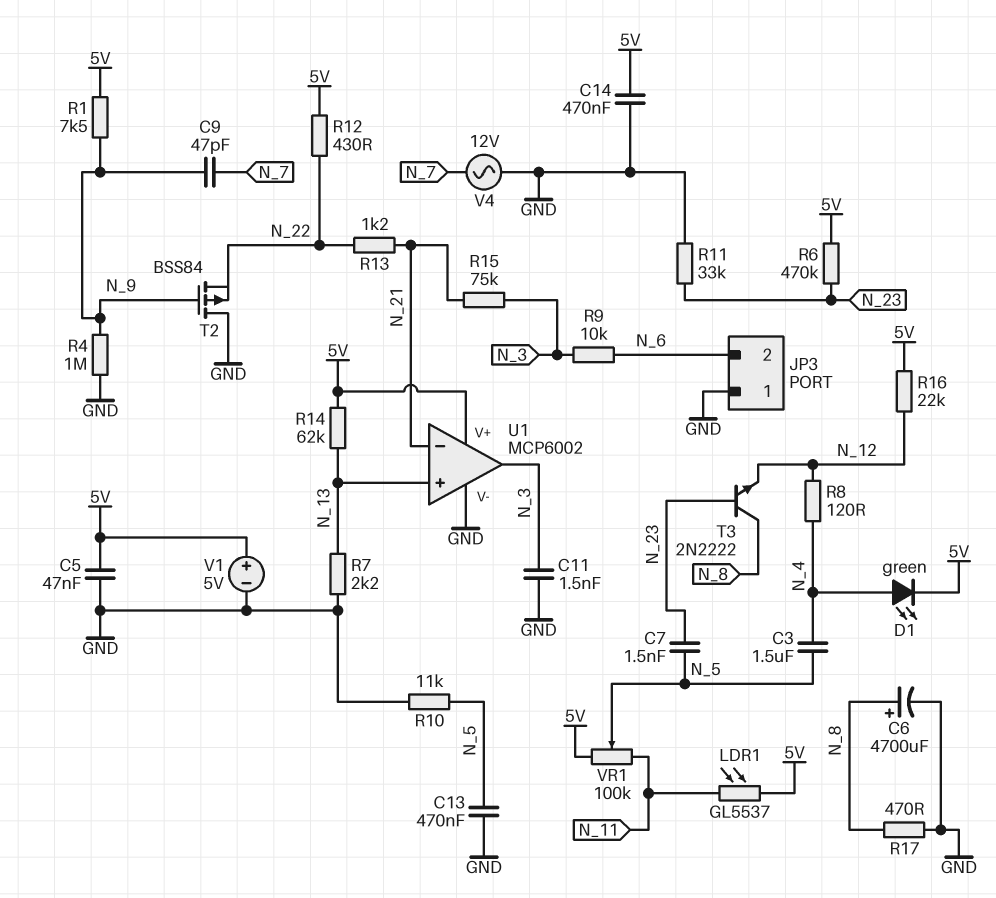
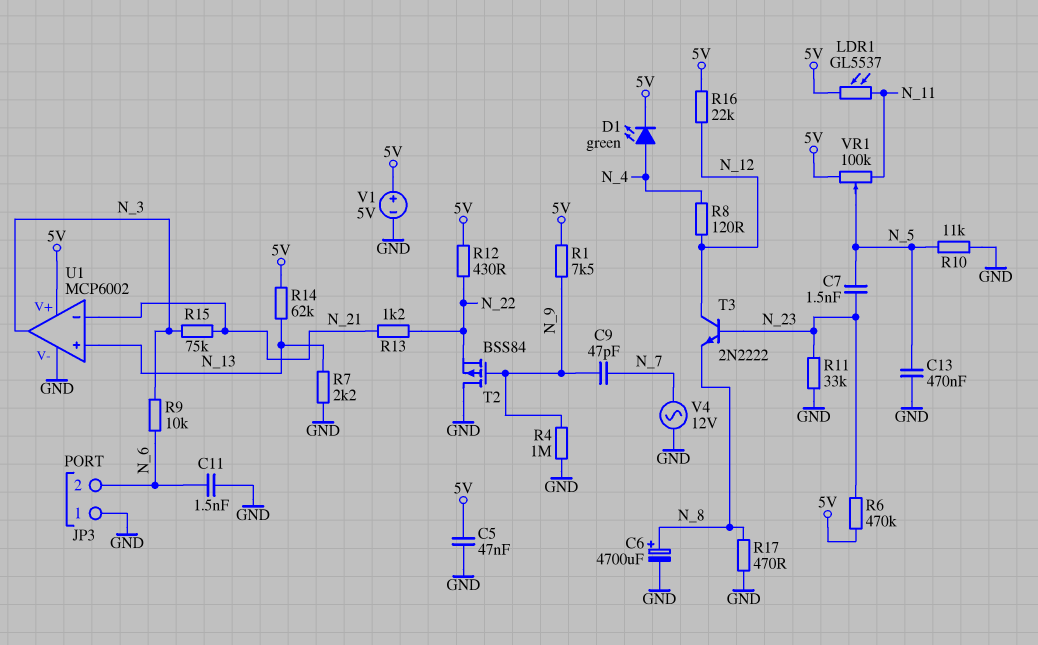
C3: 1.5uF (N_4, N_5) -> none
C11: 1.5nF (GND, N_3) -> 1.5nF (GND, N_6)
C14: 470nF (5V, GND) -> none
T3: NPN 2N2222 (B N_23, C N_8, E N_12) -> NPN 2N2222 (B N_23, C N_12, E N_8)

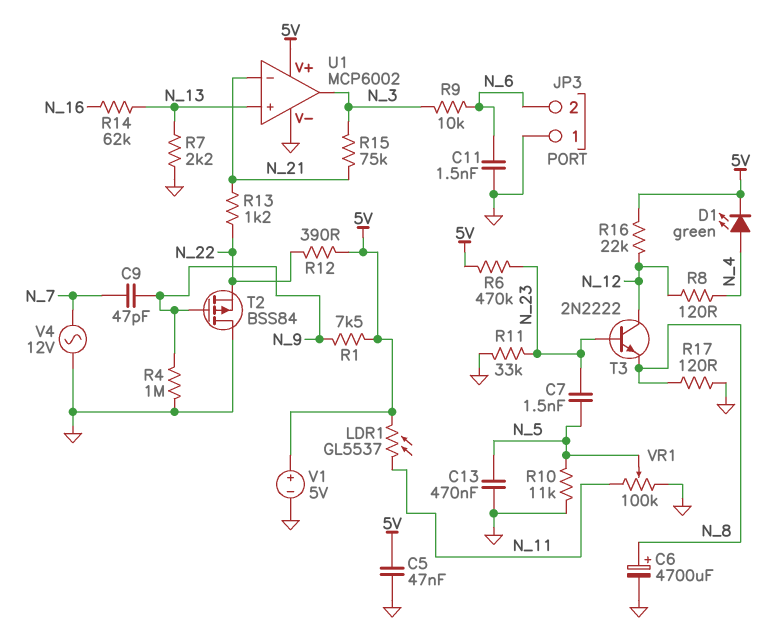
R12: 430 (5V, N_22) -> 390 (5V, N_22)
R14: 62k (5V, N_13) -> 62k (N_13, N_16)
R17: 470 (GND, N_8) -> 120 (GND, N_8)
VR1: 100k (5V, N_11, wiper N_5) -> 100k (GND, N_11, wiper N_5)

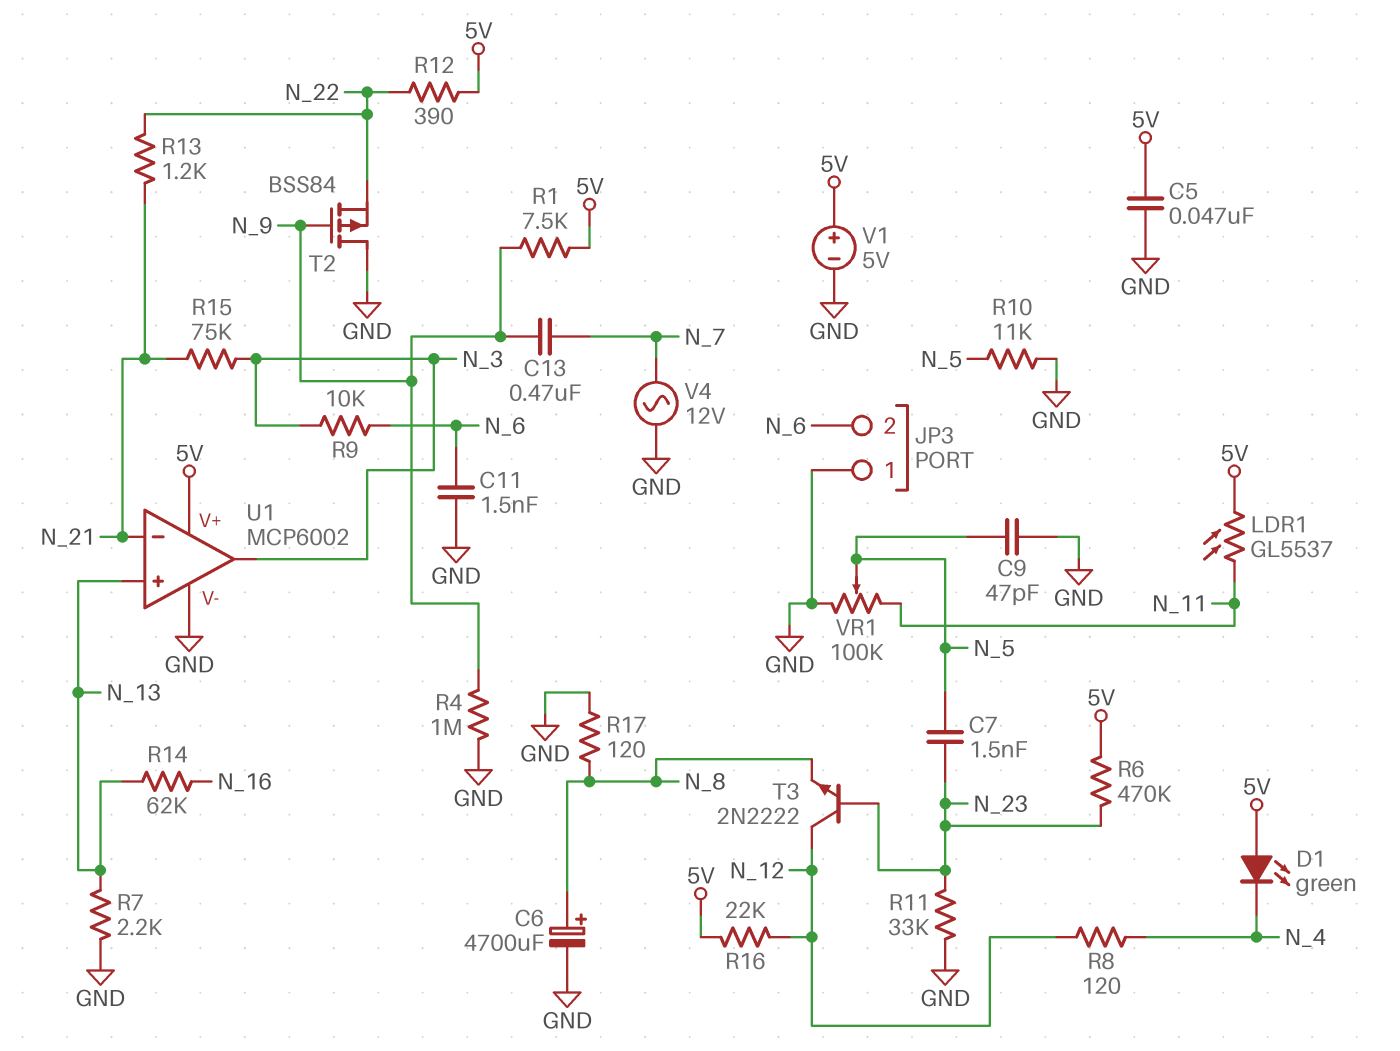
C9: 47pF (N_7, N_9) -> 47pF (GND, N_5)
C13: 470nF (GND, N_5) -> 470nF (N_7, N_9)
D1: LED green (A N_4, K 5V) -> LED green (A 5V, K N_4)

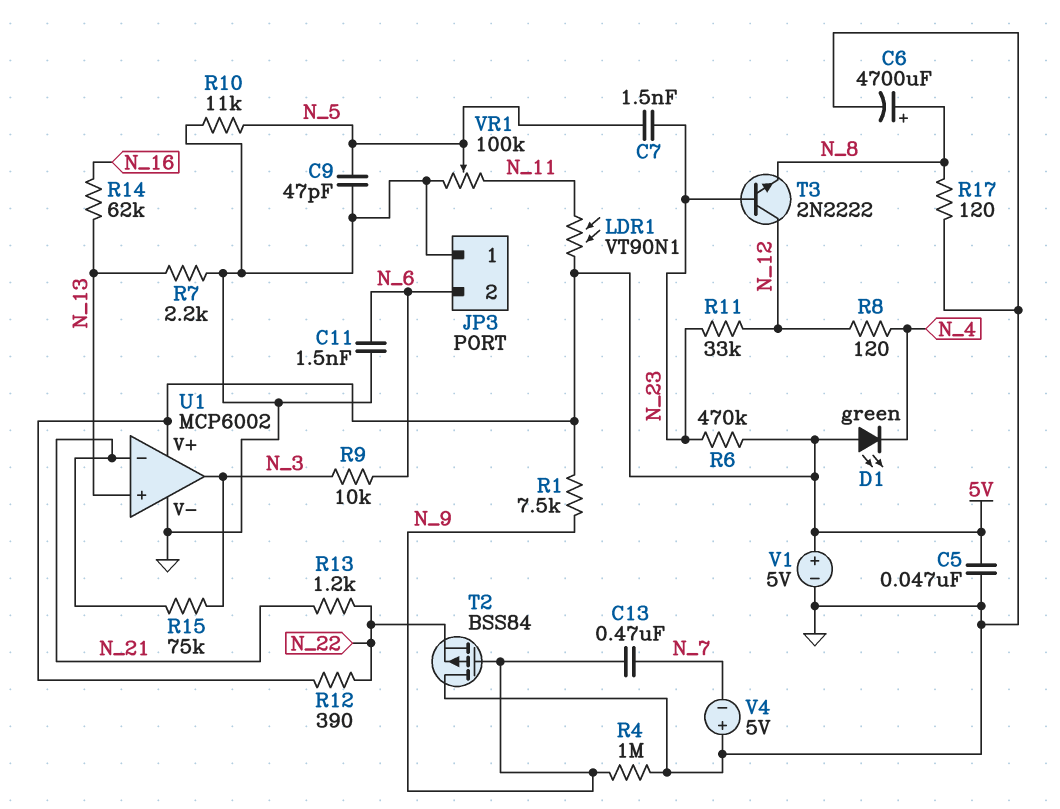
LDR1: GL5537 (5V, N_11) -> VT90N1 (5V, N_11)
R11: 33k (GND, N_23) -> 33k (N_12, N_23)
R16: 22k (5V, N_12) -> none
V4: AC 12V (GND, N_7) -> 5V (plus GND, minus N_7)

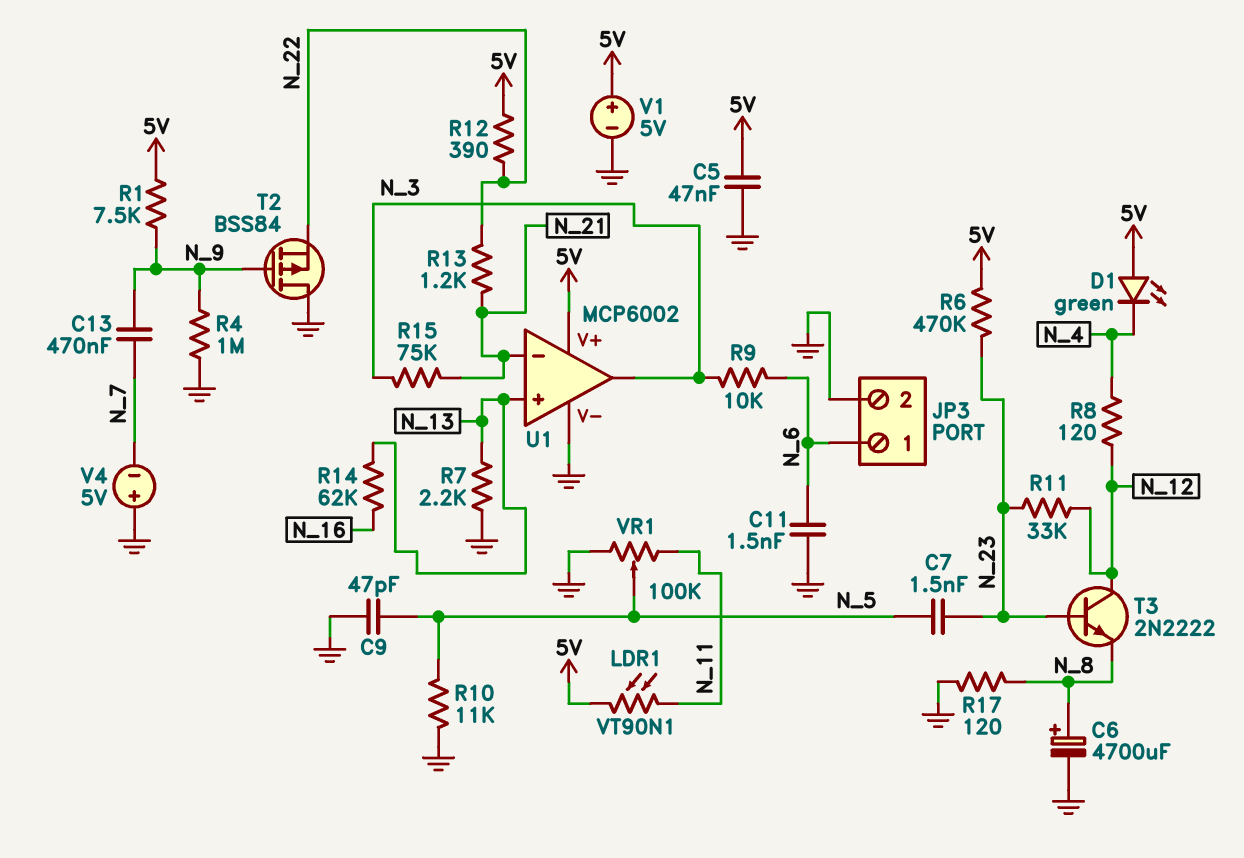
JP3 pin 1: GND -> N_6
JP3 pin 2: N_6 -> GND

